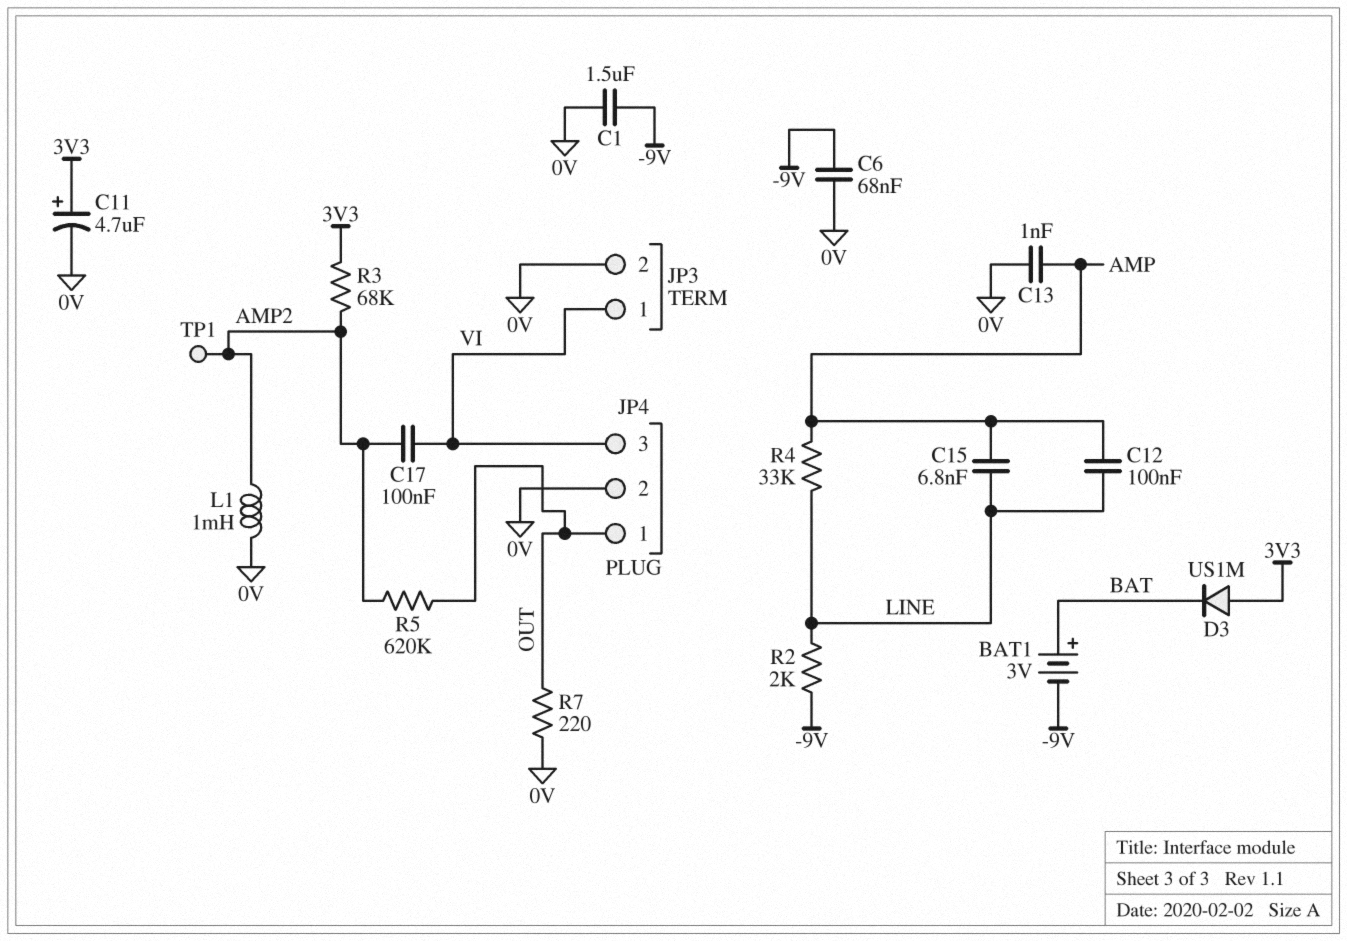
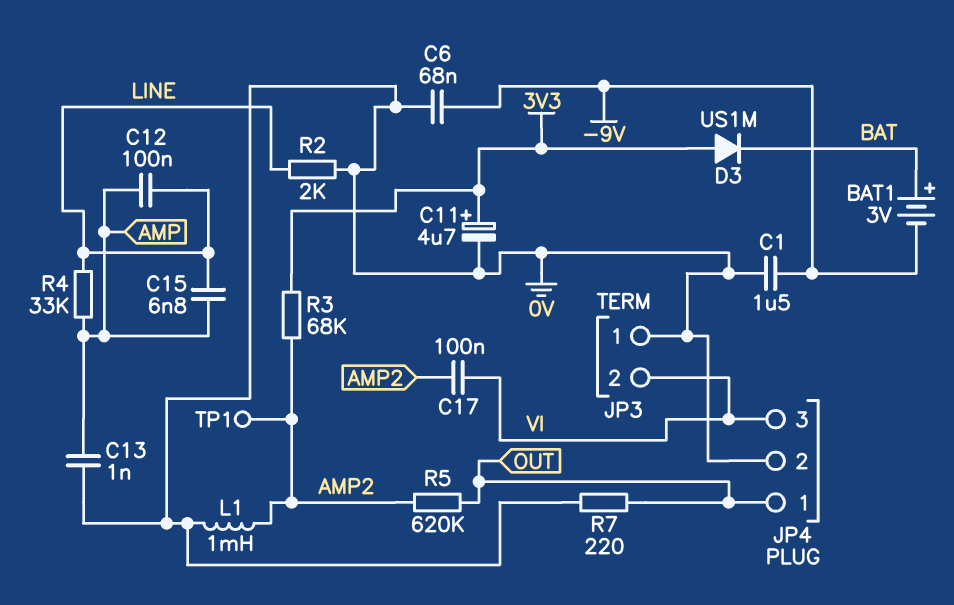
JP3 pin 1: VI -> 0V
JP3 pin 2: 0V -> VI
R2: 2k (-9V, LINE) -> 2k (0V, LINE)

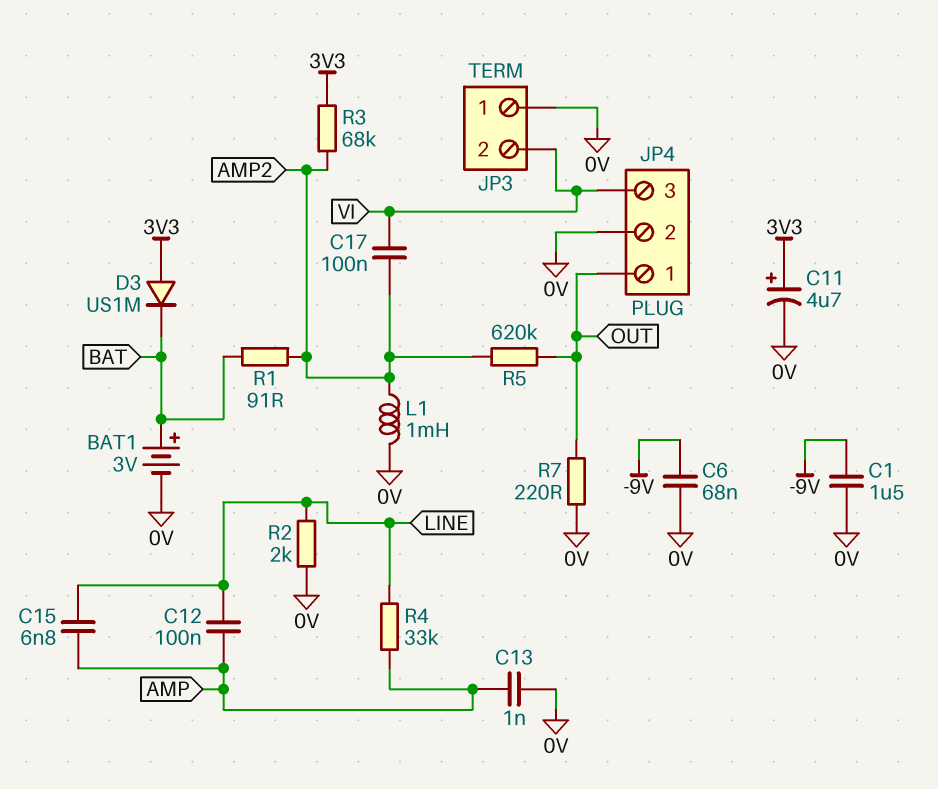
BAT1: 3V (plus BAT, minus -9V) -> 3V (plus BAT, minus 0V)
R1: none -> 91 (AMP2, BAT)
TP1: test point (AMP2) -> none

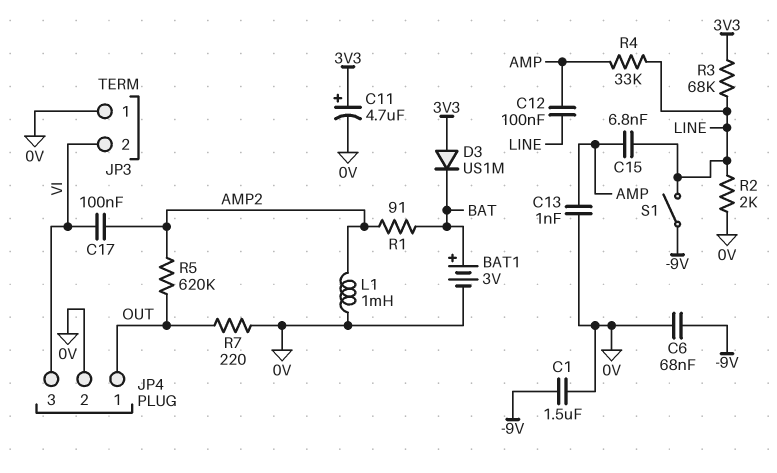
R3: 68k (3V3, AMP2) -> 68k (3V3, LINE)
S1: none -> switch (-9V, LINE)

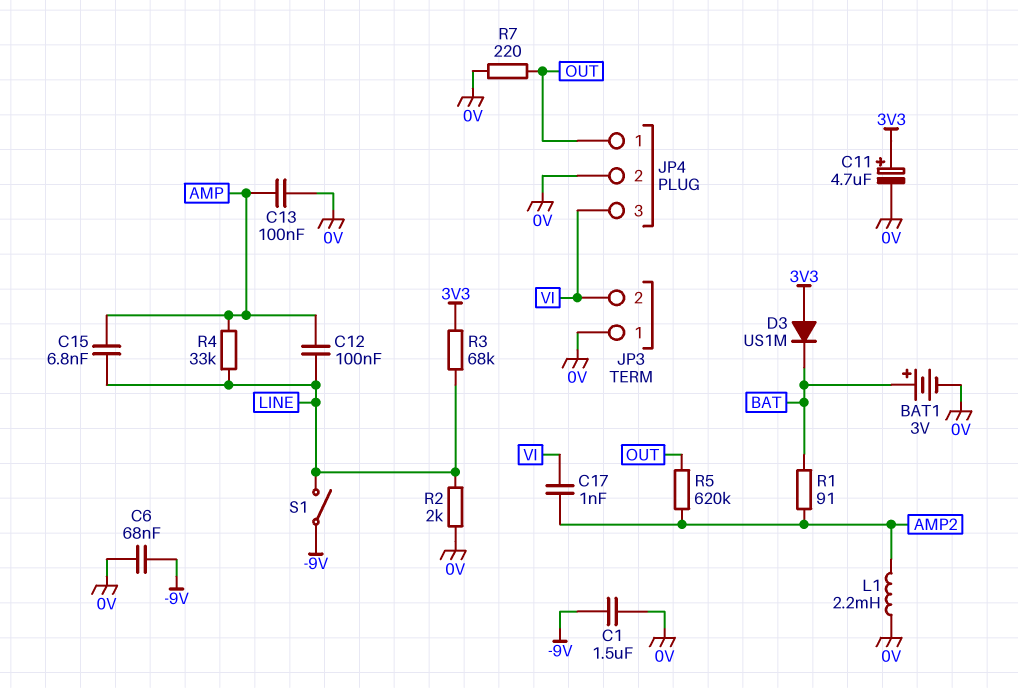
C13: 1nF (0V, AMP) -> 100nF (0V, AMP)
C17: 100nF (AMP2, VI) -> 1nF (AMP2, VI)
L1: 1mH (0V, AMP2) -> 2.2mH (0V, AMP2)

